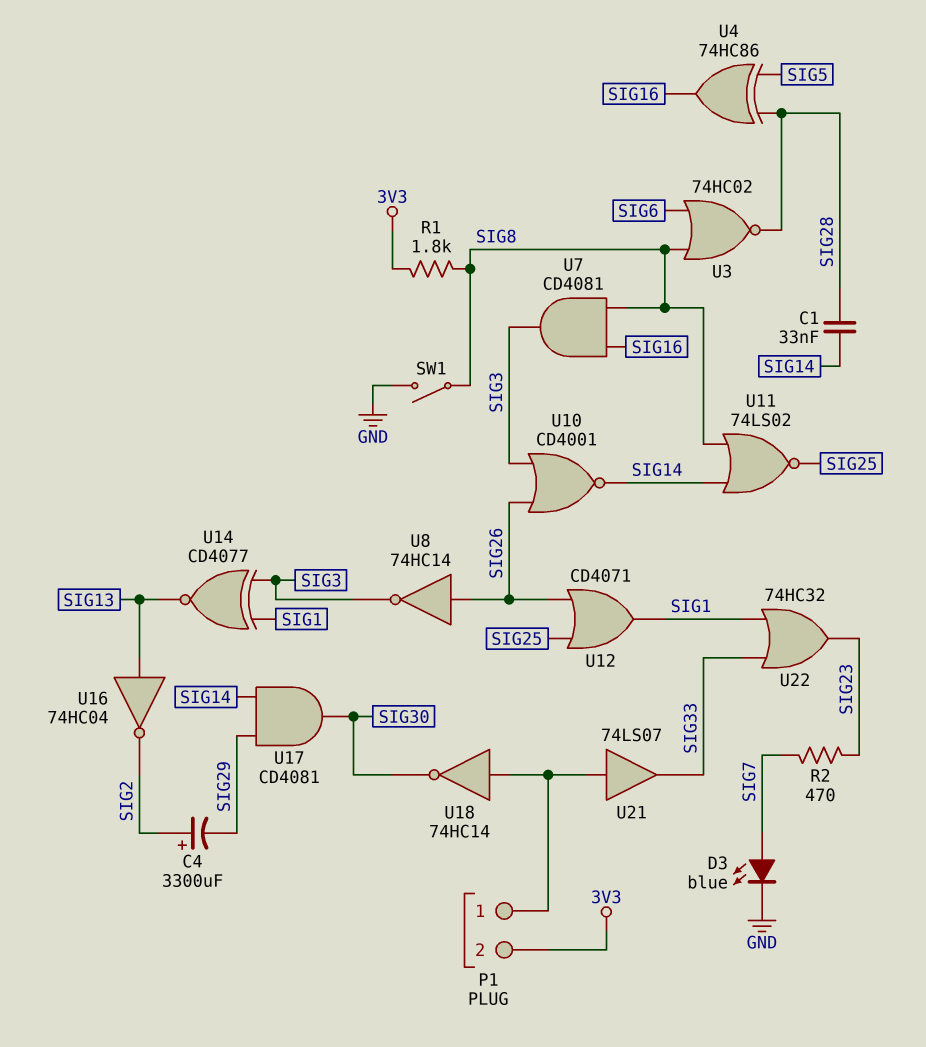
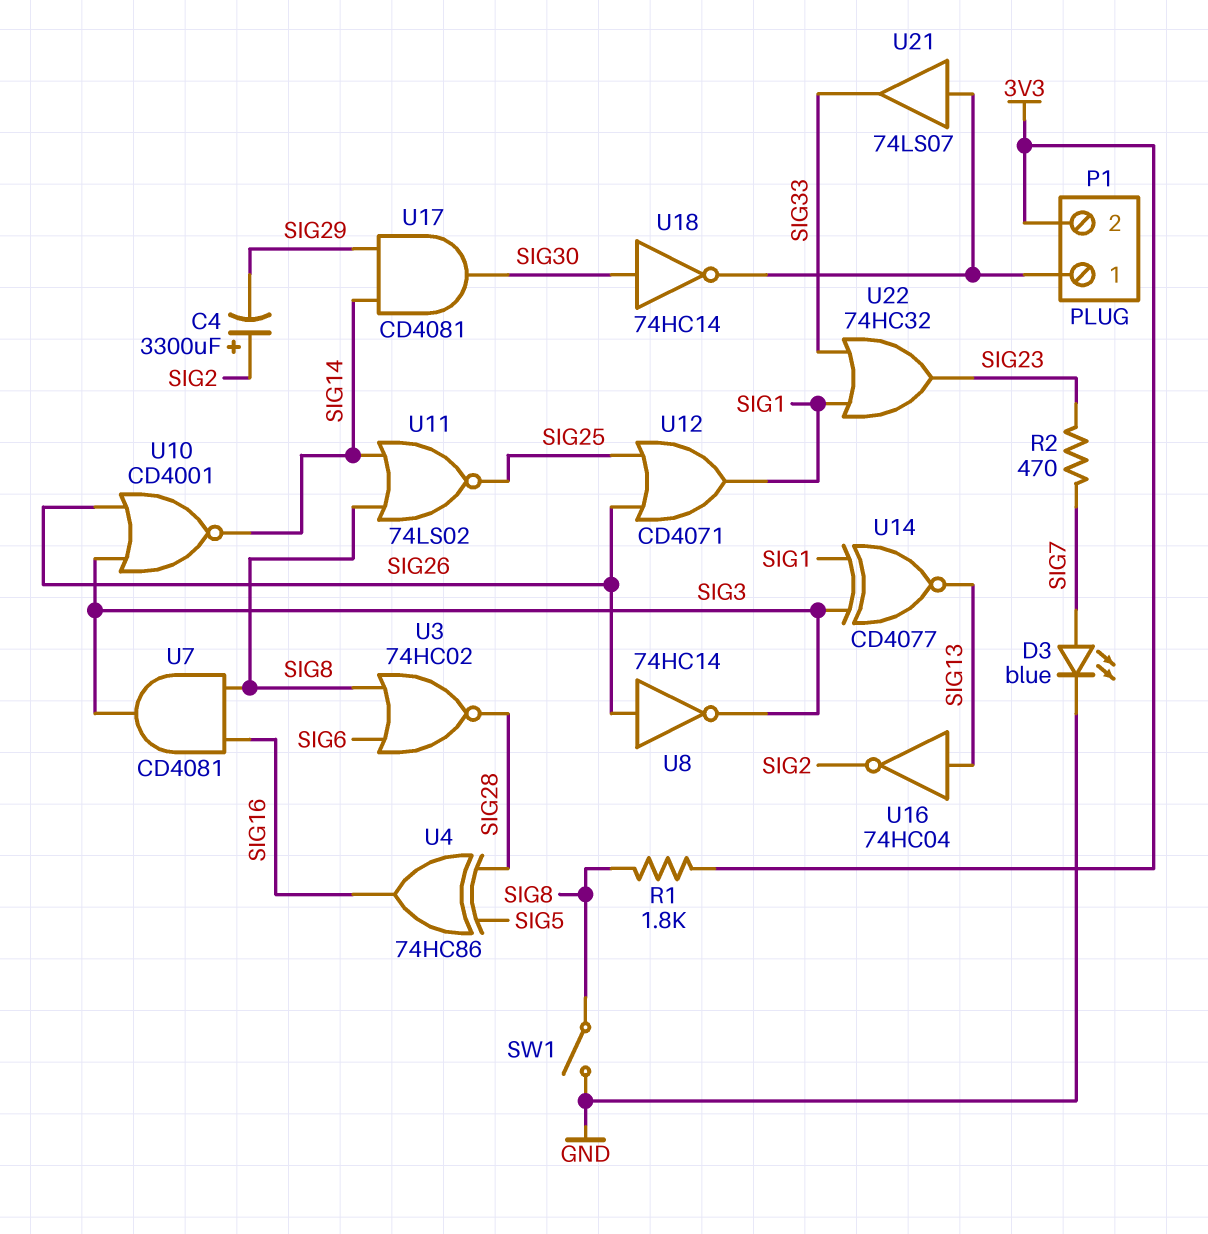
C1: 33nF (SIG14, SIG28) -> none
U18: NOT 74HC14 (in P1/1, out SIG30) -> NOT 74HC14 (in SIG30, out P1/1)

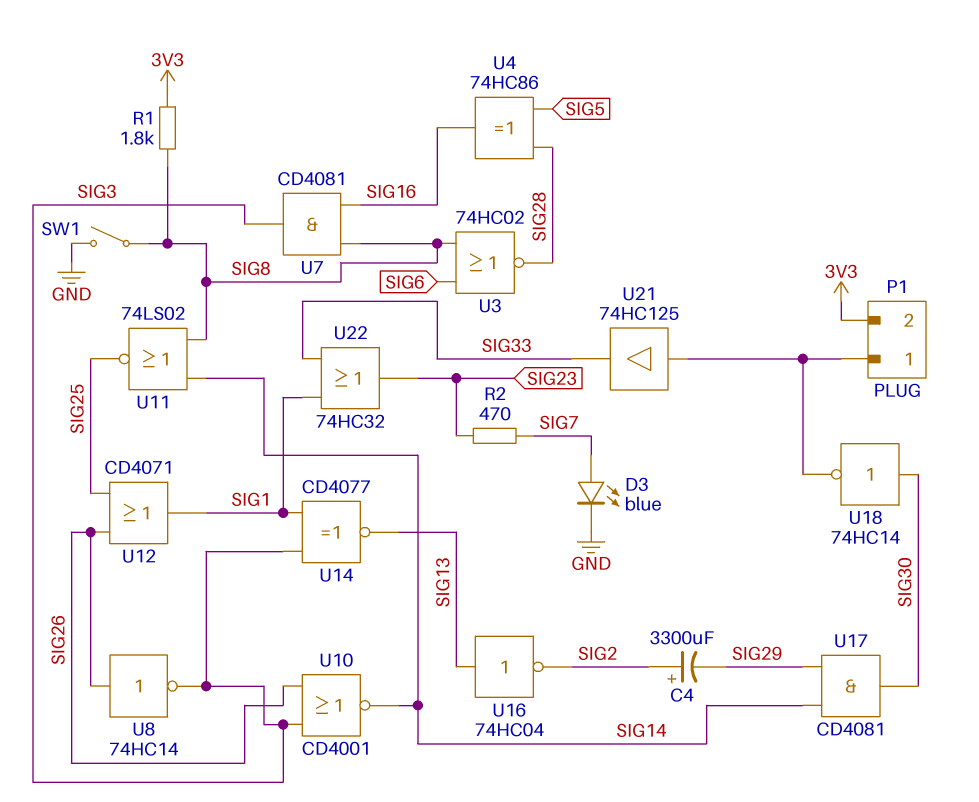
U21: buffer 74LS07 (in P1/1, out SIG33) -> buffer 74HC125 (in P1/1, out SIG33)

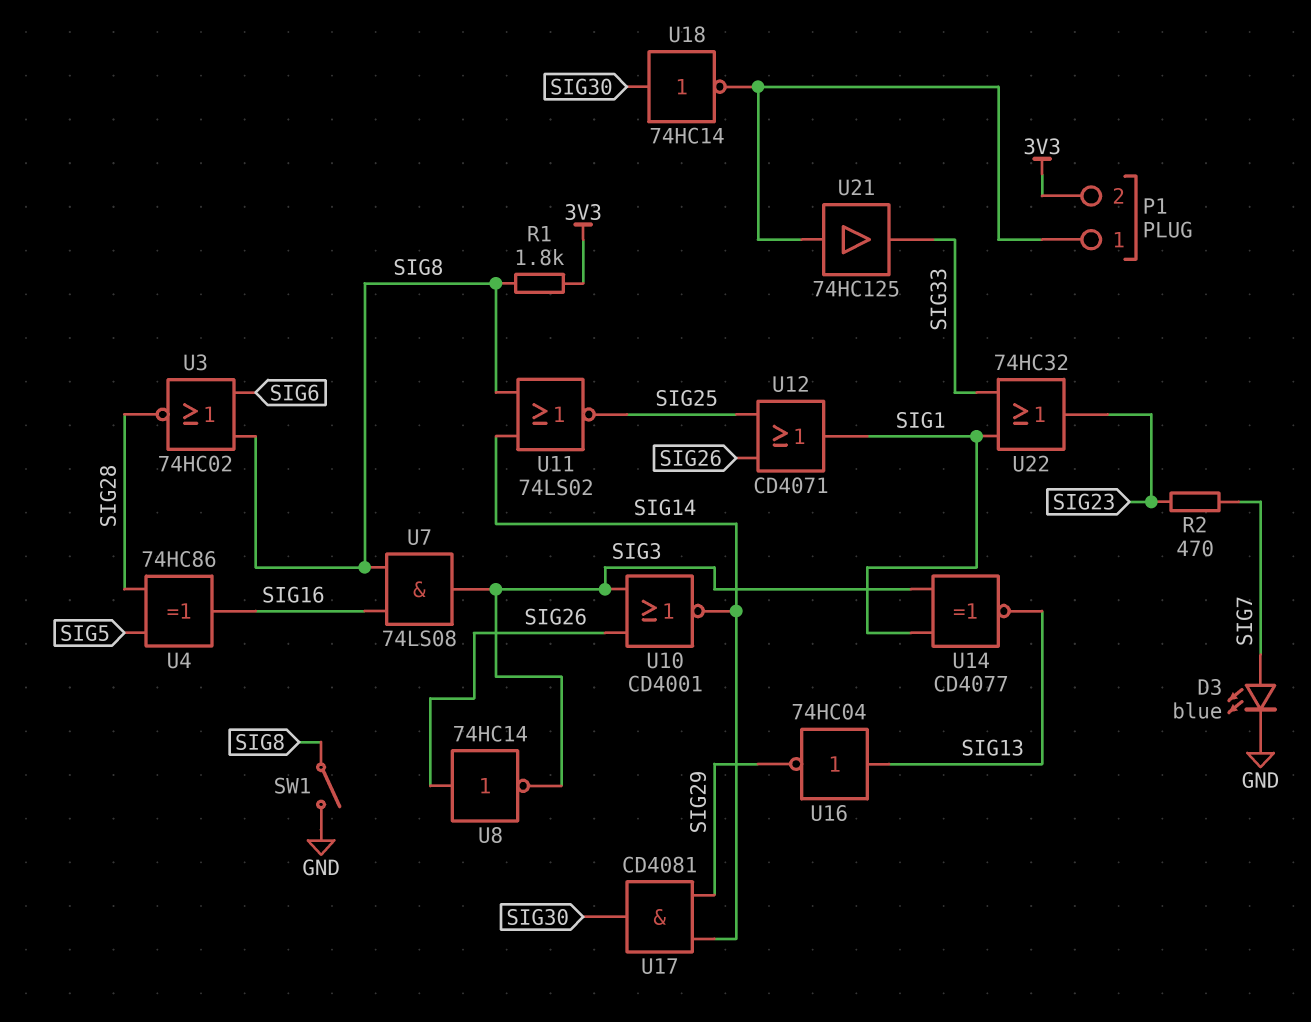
C4: 3300uF (plus SIG2, minus SIG29) -> none
U7: AND CD4081 (in SIG8, in SIG16, out SIG3) -> AND 74LS08 (in SIG8, in SIG16, out SIG3)
U16: NOT 74HC04 (in SIG13, out SIG2) -> NOT 74HC04 (in SIG13, out SIG29)

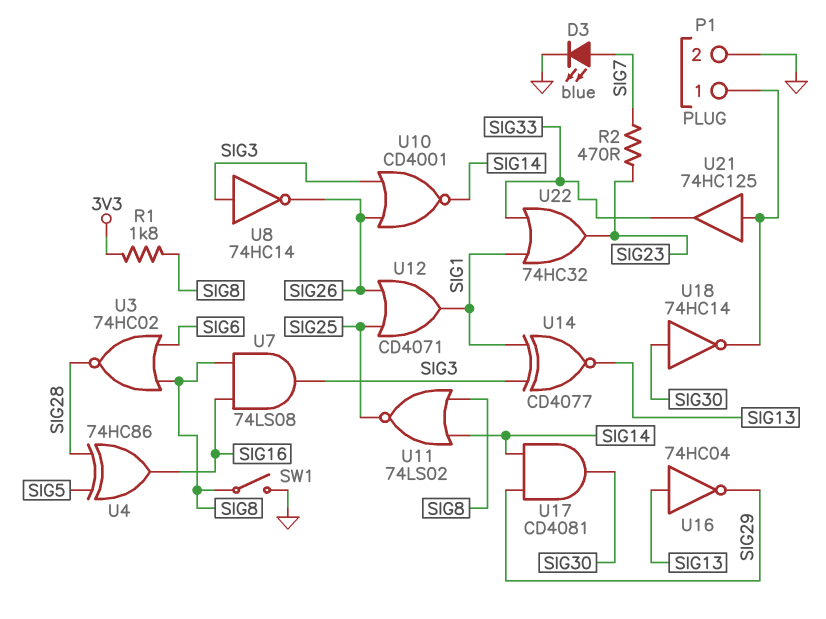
P1 pin 2: 3V3 -> GND
U8: NOT 74HC14 (in SIG26, out SIG3) -> NOT 74HC14 (in SIG3, out SIG26)

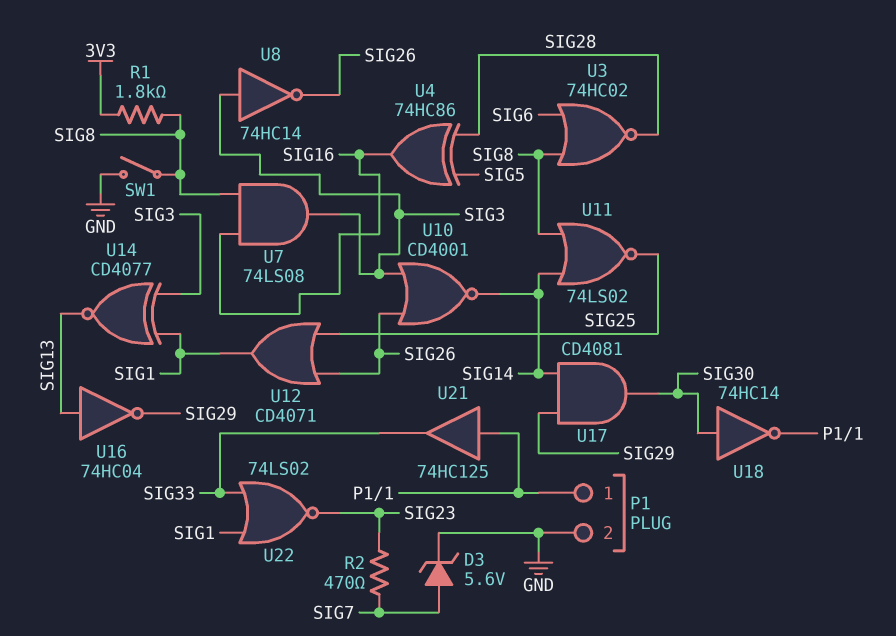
D3: LED blue (A SIG7, K GND) -> zener 5.6V (A SIG7, K GND)
U22: OR 74HC32 (in SIG1, in SIG33, out SIG23) -> NOR 74LS02 (in SIG1, in SIG33, out SIG23)

